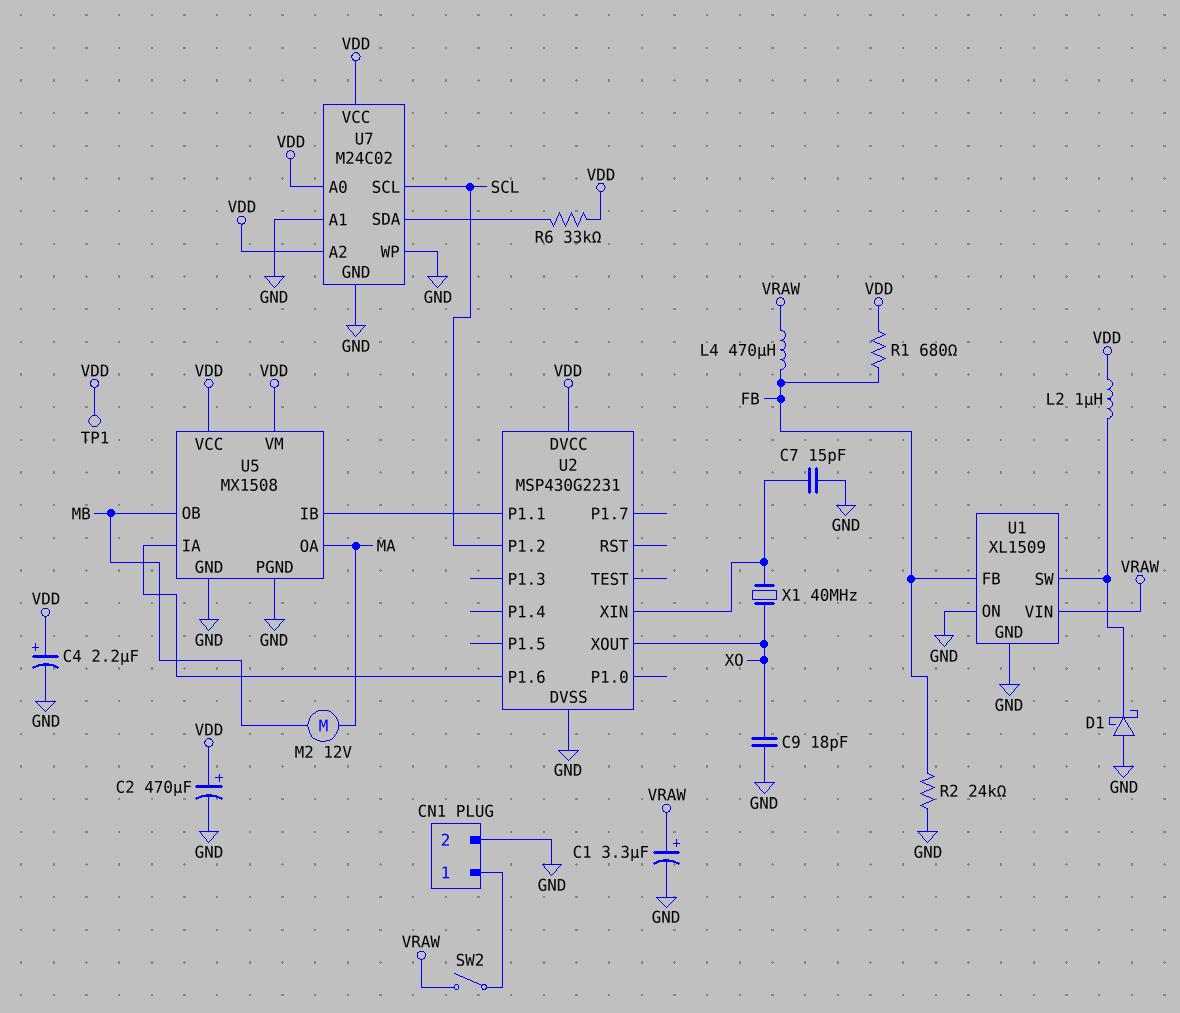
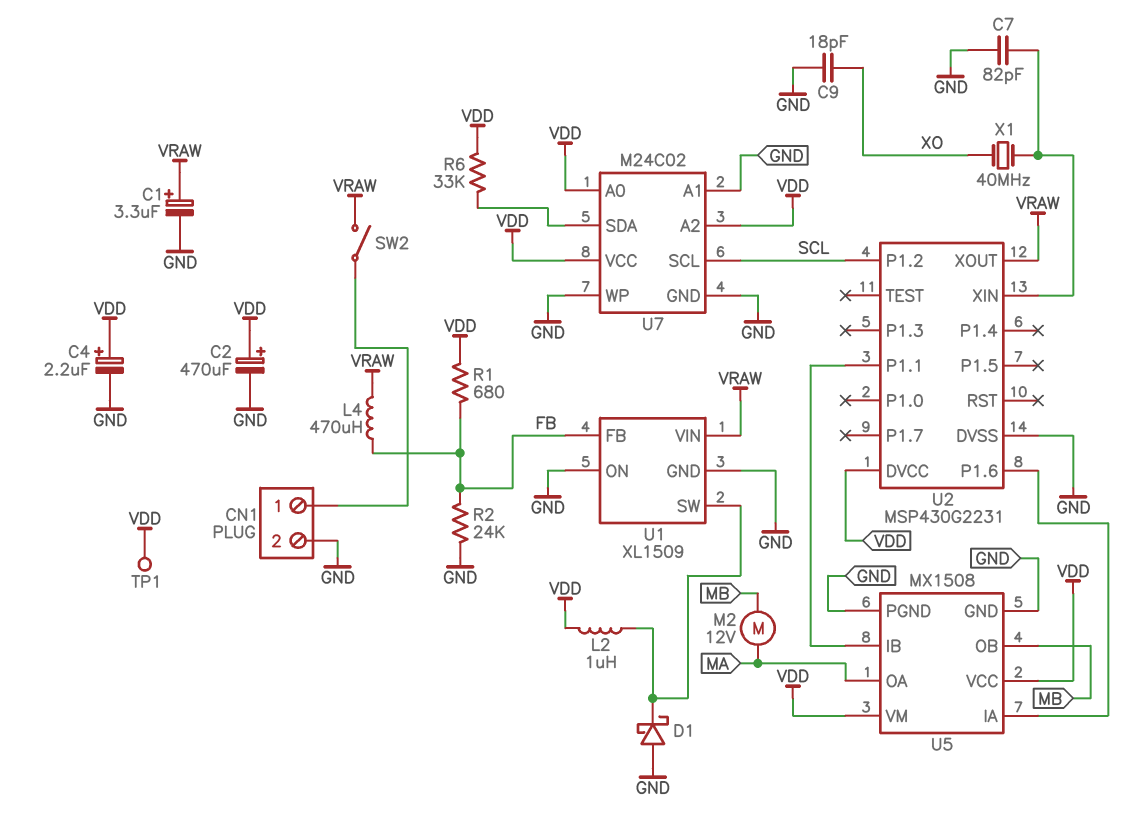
C7: 15pF (GND, U2/XIN) -> 82pF (GND, U2/XIN)
U2 pin XOUT: XO -> VRAW

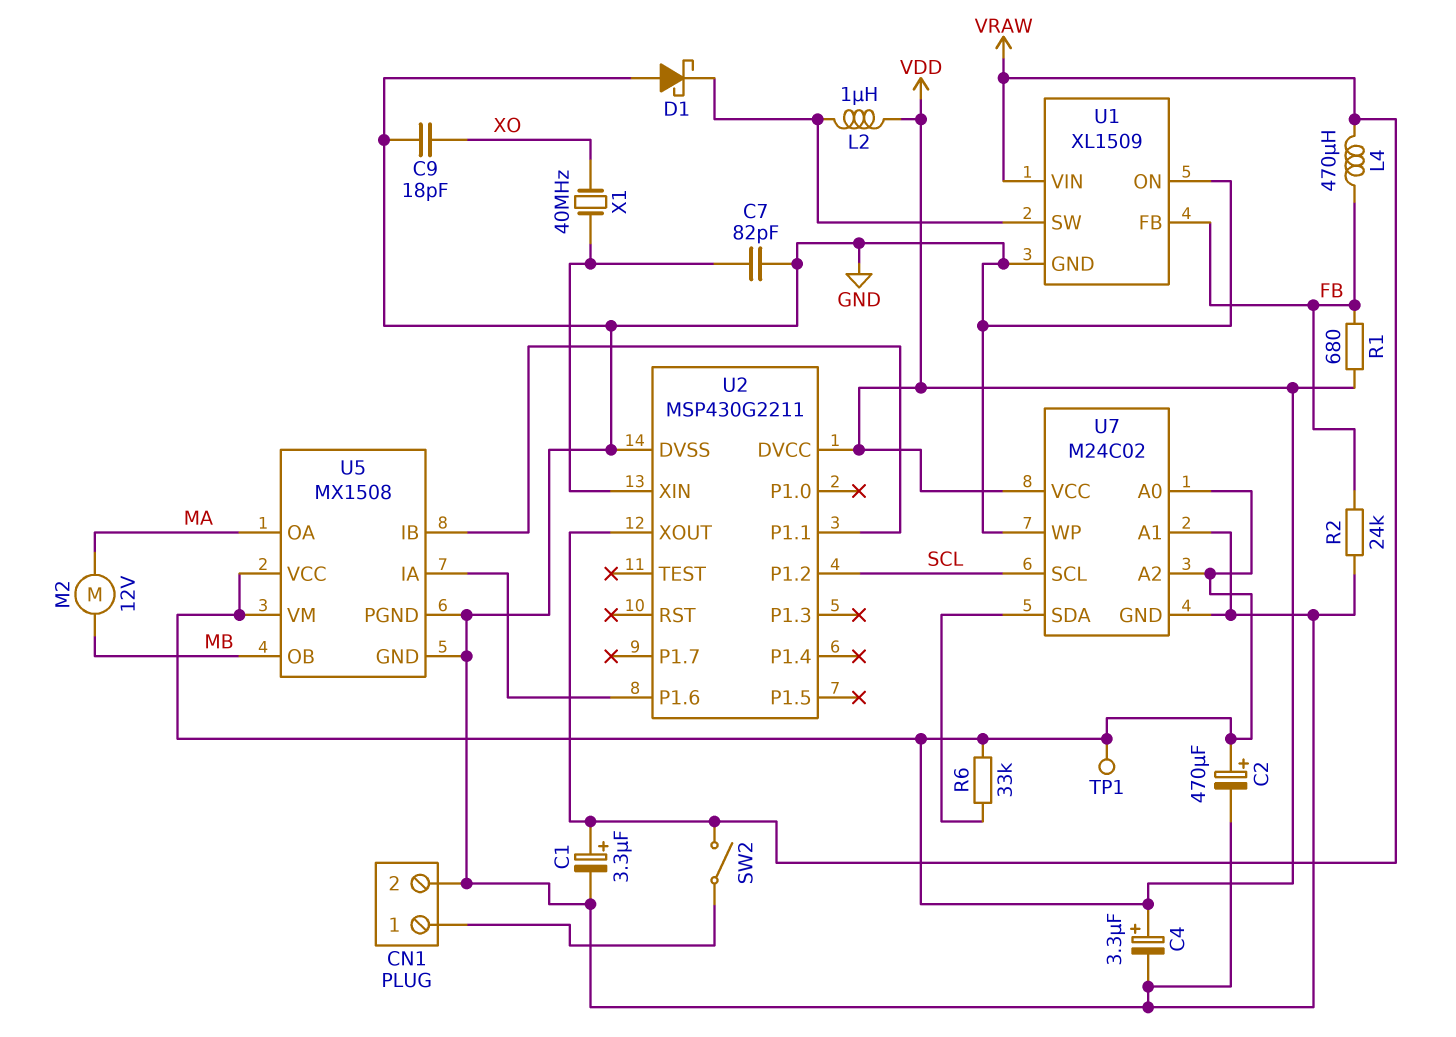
C4: 2.2uF (plus VDD, minus GND) -> 3.3uF (plus VDD, minus GND)
U2: MSP430G2231 -> MSP430G2211

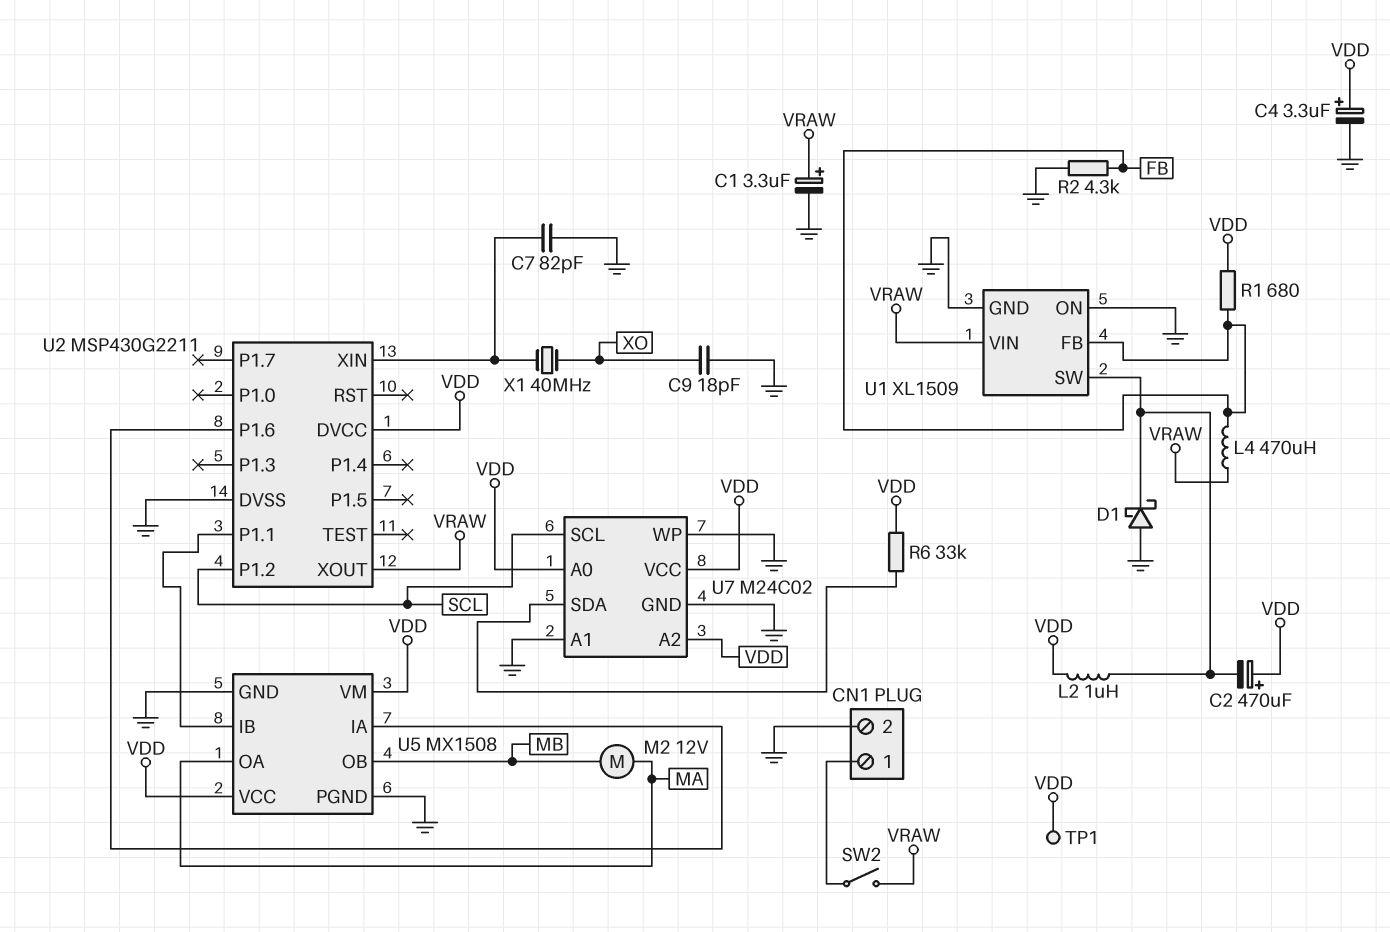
C2: 470uF (plus VDD, minus GND) -> 470uF (plus VDD, minus U1/SW)
R2: 24k (FB, GND) -> 4.3k (FB, GND)

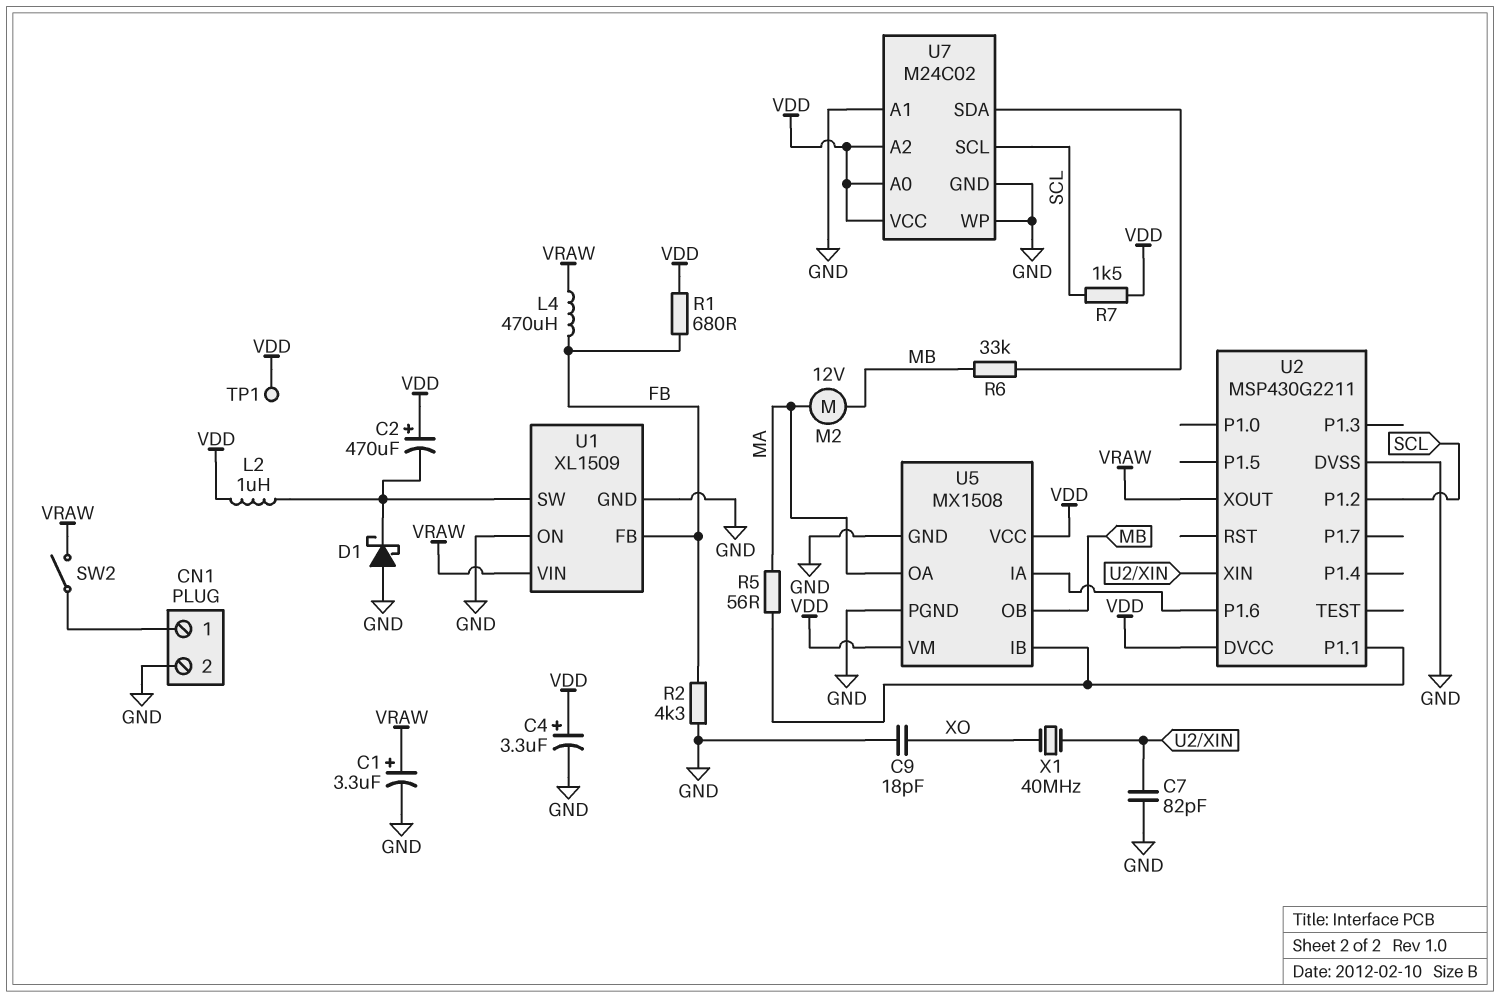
R5: none -> 56 (MA, U2/P1.1)
R6: 33k (U7/SDA, VDD) -> 33k (MB, U7/SDA)
R7: none -> 1.5k (SCL, VDD)

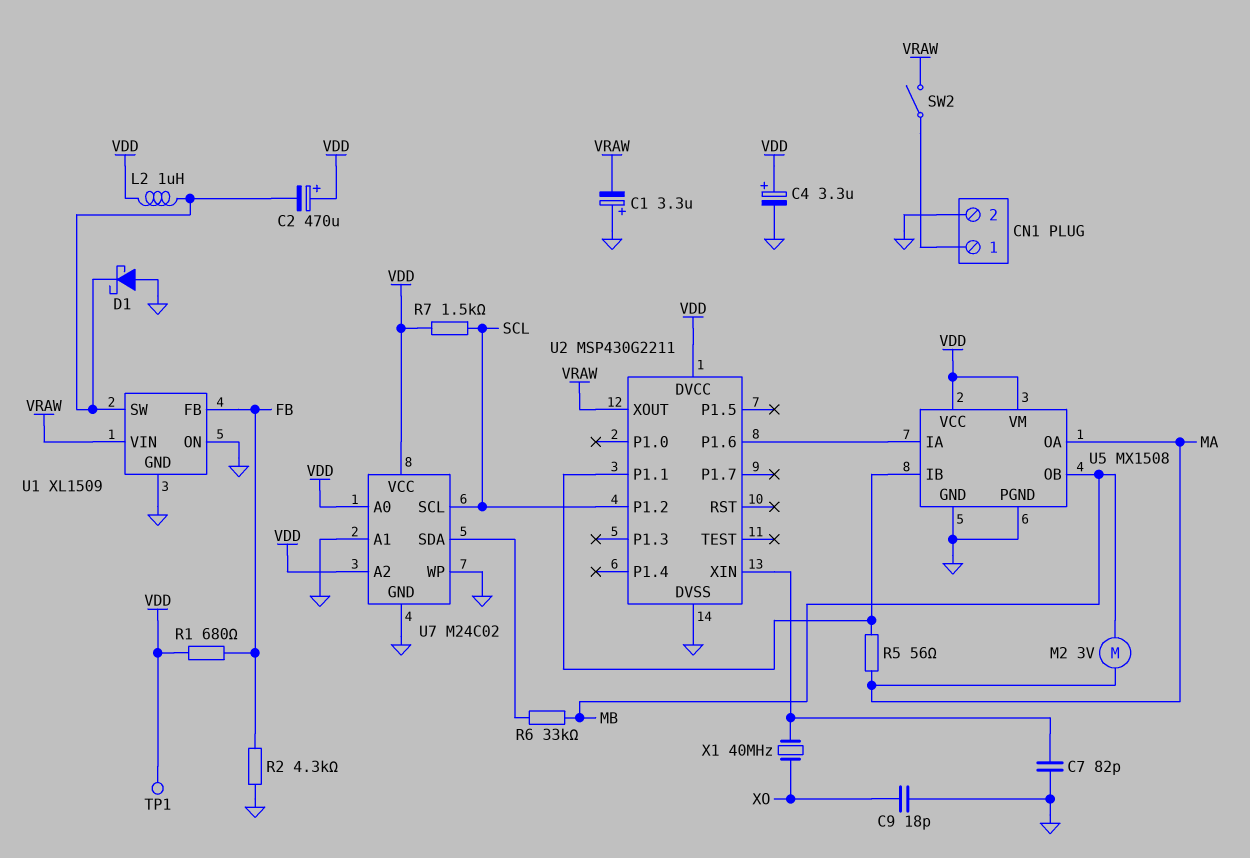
C1: 3.3uF (plus VRAW, minus GND) -> 3.3uF (plus GND, minus VRAW)
L4: 470uH (FB, VRAW) -> none
M2: motor 12V (MA, MB) -> motor 3V (MA, MB)

